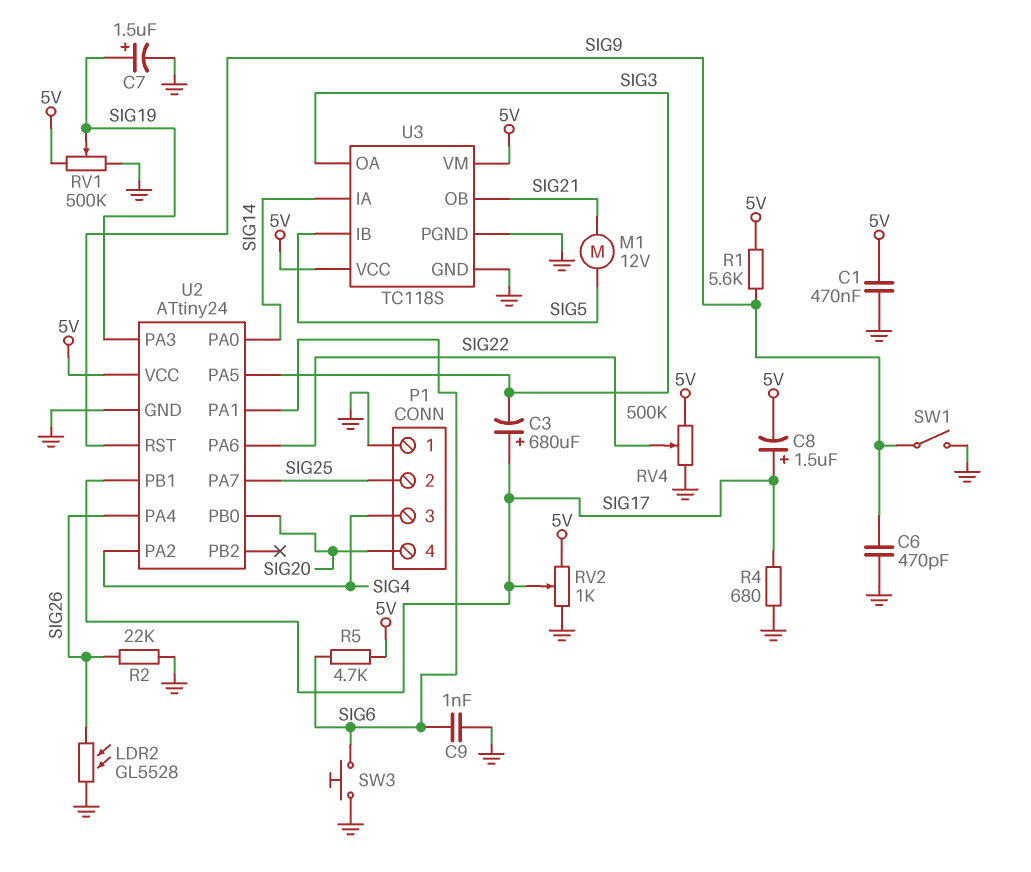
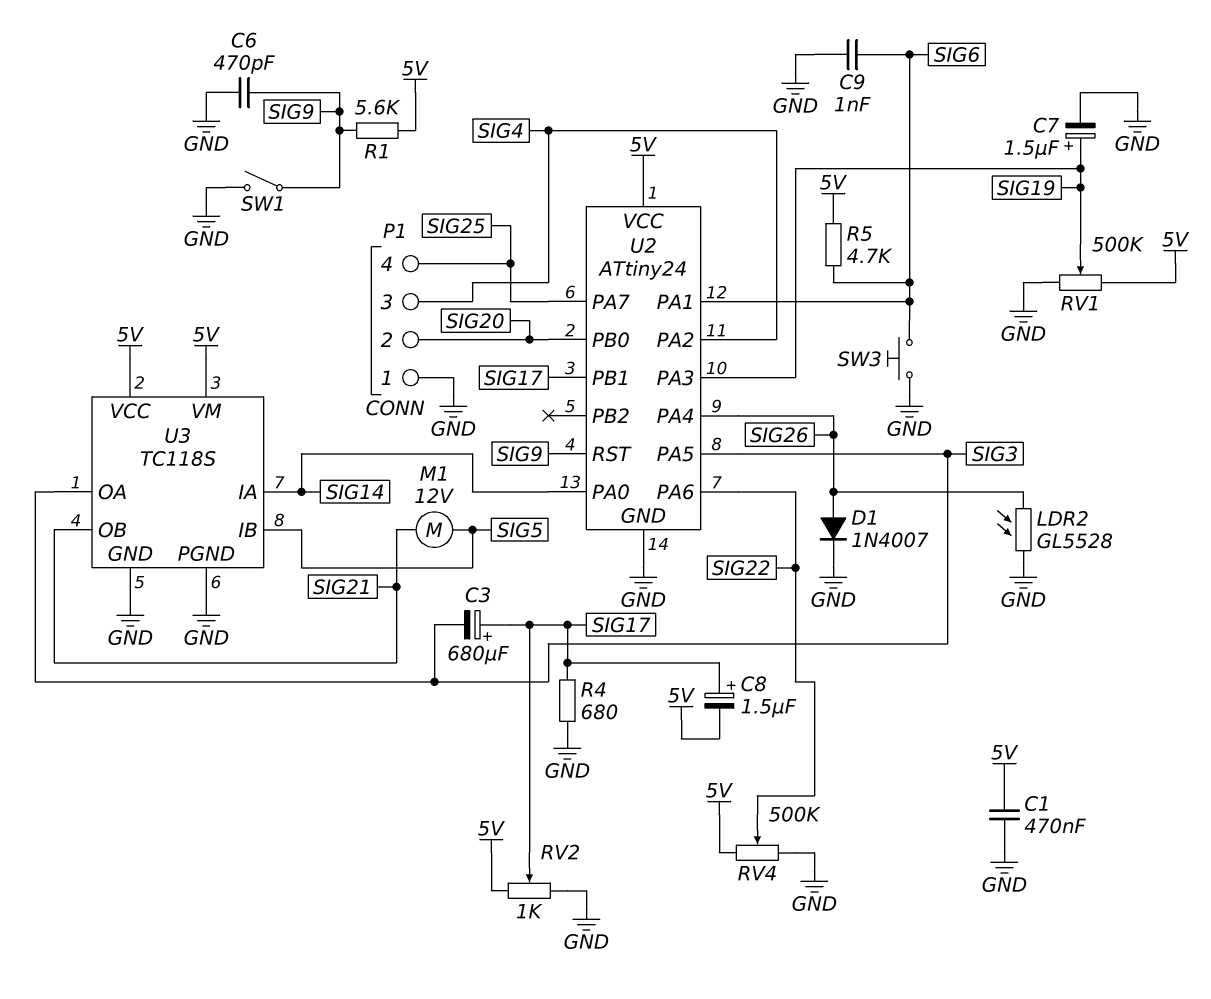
D1: none -> diode 1N4007 (A SIG26, K GND)
P1 pin 2: SIG25 -> SIG20
P1 pin 4: SIG20 -> SIG25
R2: 22k (GND, SIG26) -> none

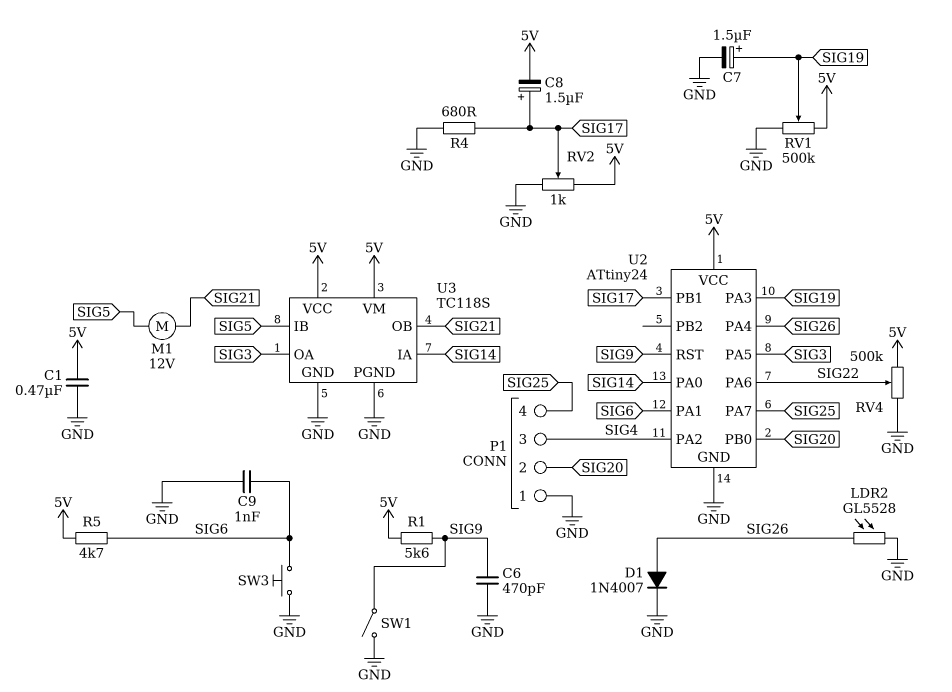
C3: 680uF (plus SIG17, minus SIG3) -> none

